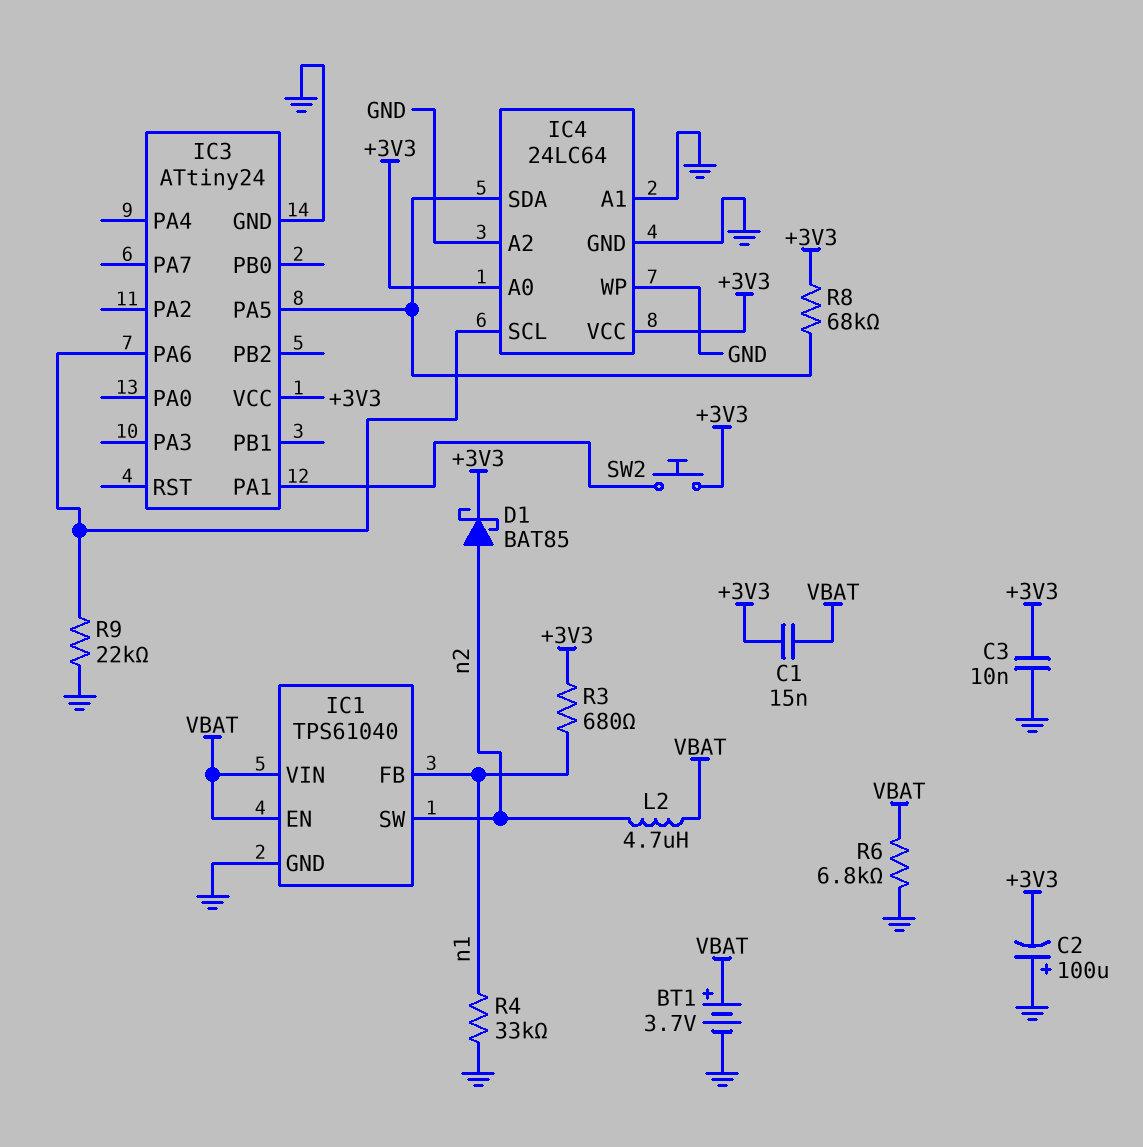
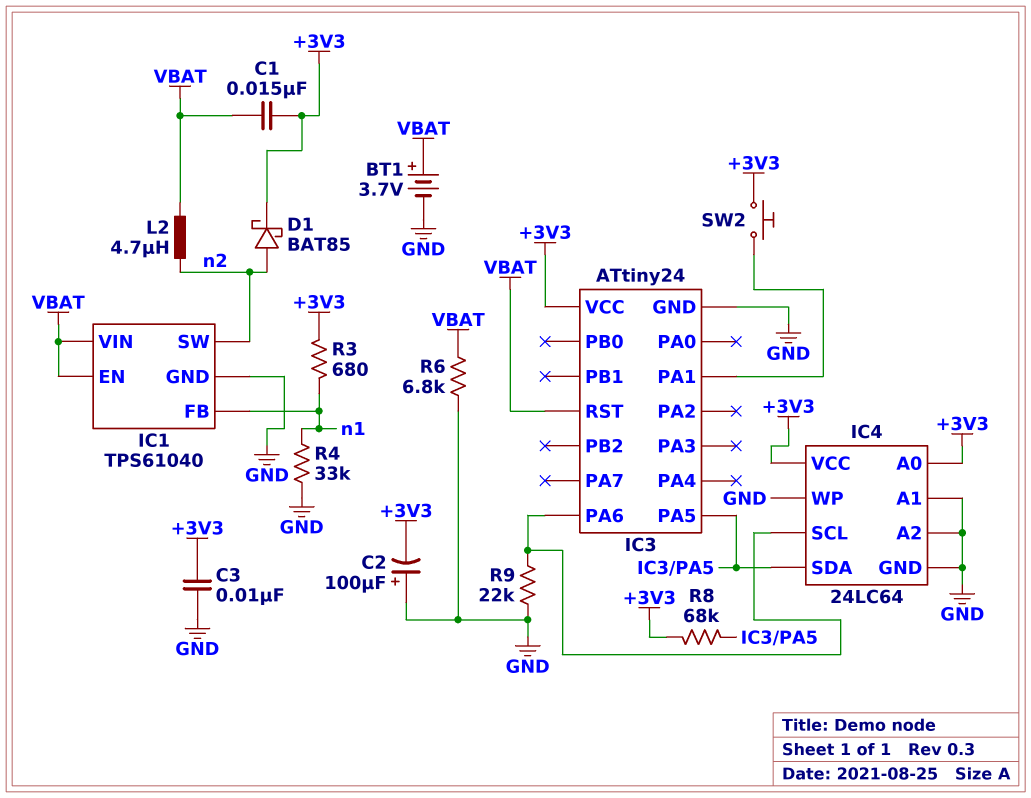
IC3 pin RST: none -> VBAT

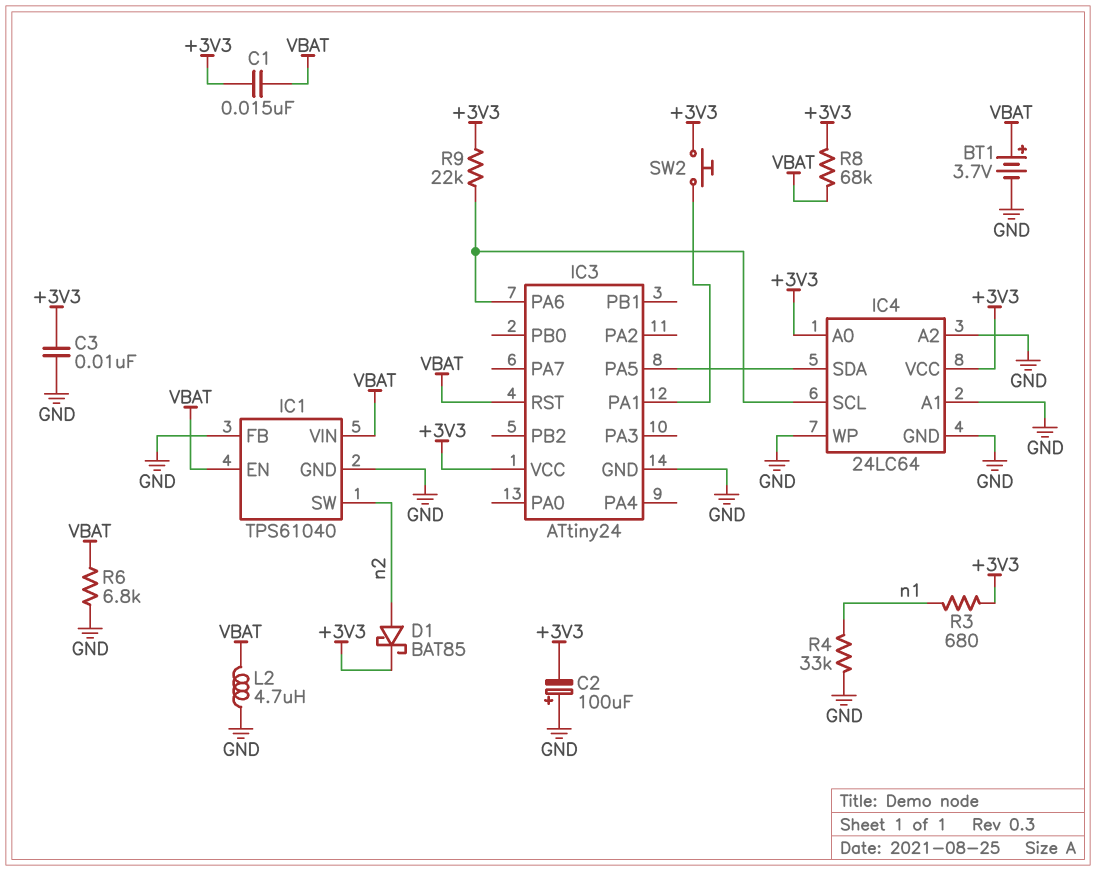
IC1 pin FB: n1 -> GND
L2: 4.7uH (VBAT, n2) -> 4.7uH (GND, VBAT)
R8: 68k (+3V3, IC3/PA5) -> 68k (+3V3, VBAT)
R9: 22k (GND, IC3/PA6) -> 22k (+3V3, IC3/PA6)

